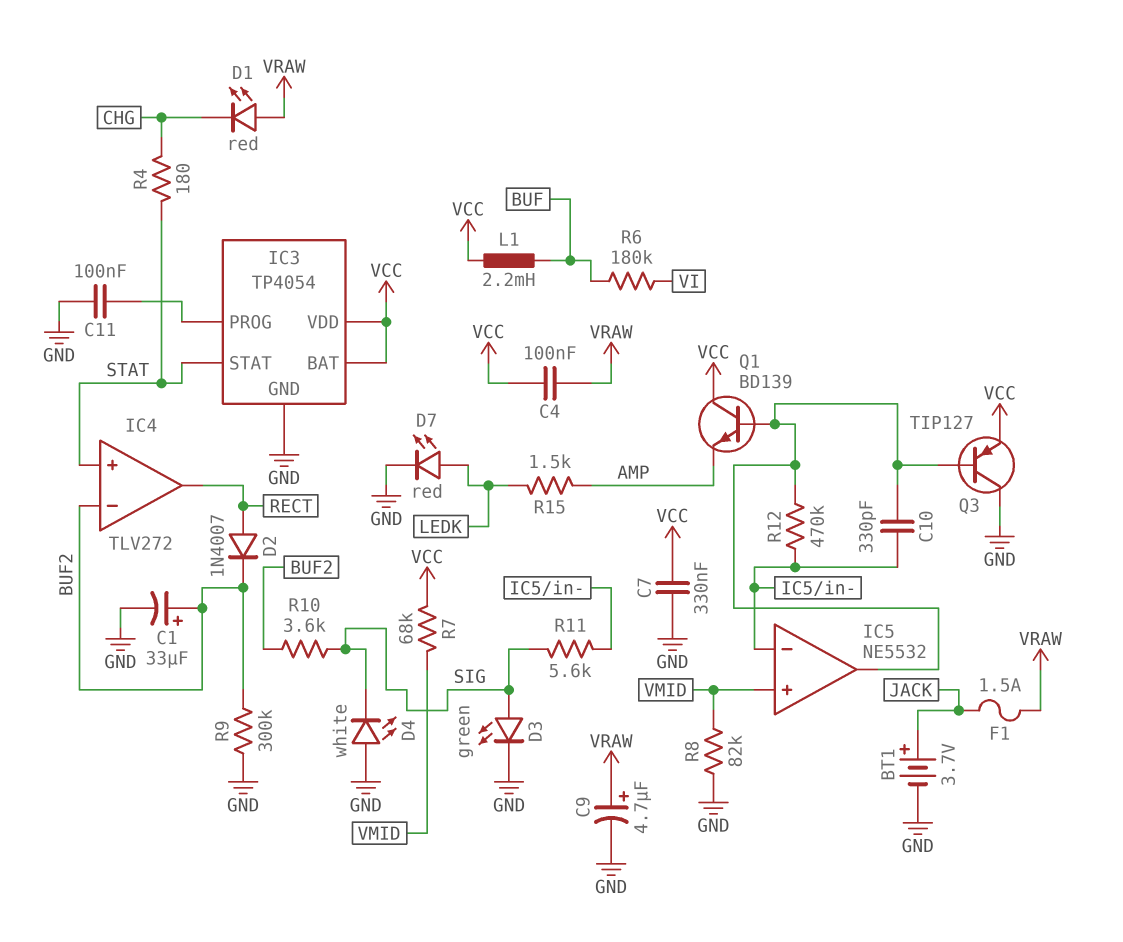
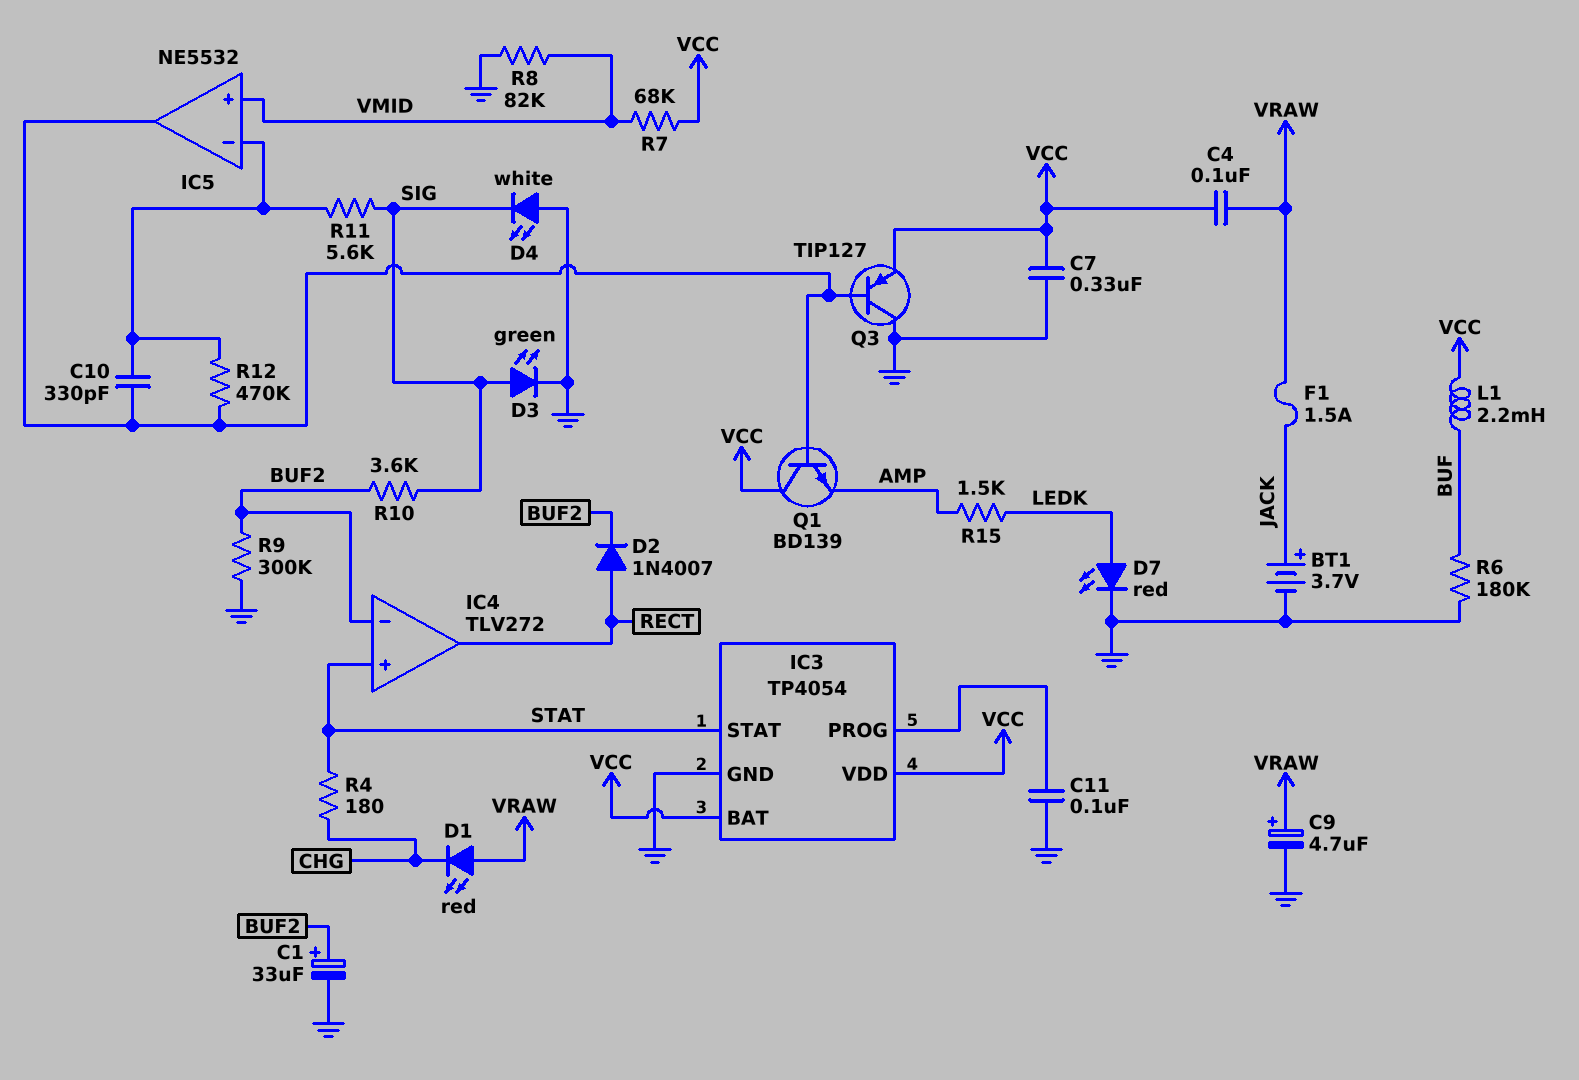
R6: 180k (BUF, VI) -> 180k (BUF, GND)

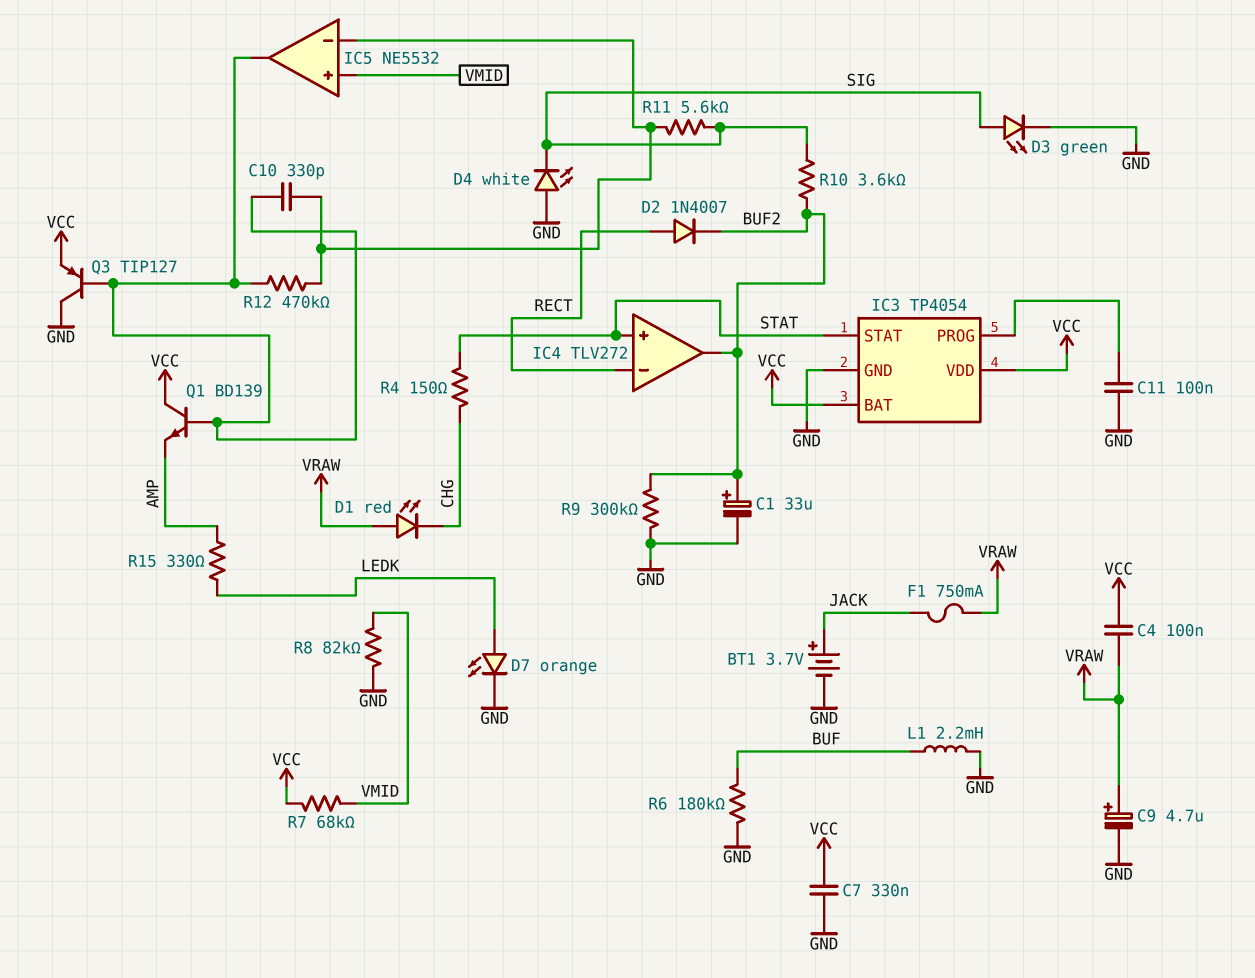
D7: LED red (A LEDK, K GND) -> LED orange (A LEDK, K GND)
F1: 1.5A (JACK, VRAW) -> 750mA (JACK, VRAW)
IC4 pin in-: BUF2 -> RECT
IC4 pin out: RECT -> BUF2
L1: 2.2mH (BUF, VCC) -> 2.2mH (BUF, GND)
R4: 180 (CHG, STAT) -> 150 (CHG, STAT)
R15: 1.5k (AMP, LEDK) -> 330 (AMP, LEDK)

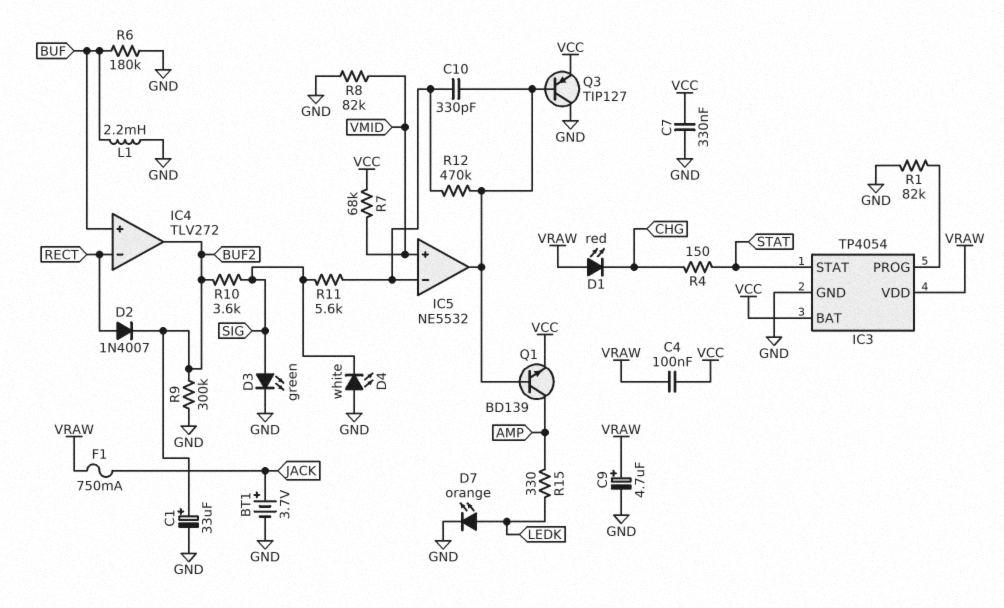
C11: 100nF (GND, IC3/PROG) -> none
IC3 pin VDD: VCC -> VRAW
IC4 pin in+: STAT -> BUF
Q1: NPN BD139 (B IC5/out, C VCC, E AMP) -> NPN BD139 (B IC5/out, C AMP, E VCC)
R1: none -> 82k (GND, IC3/PROG)

